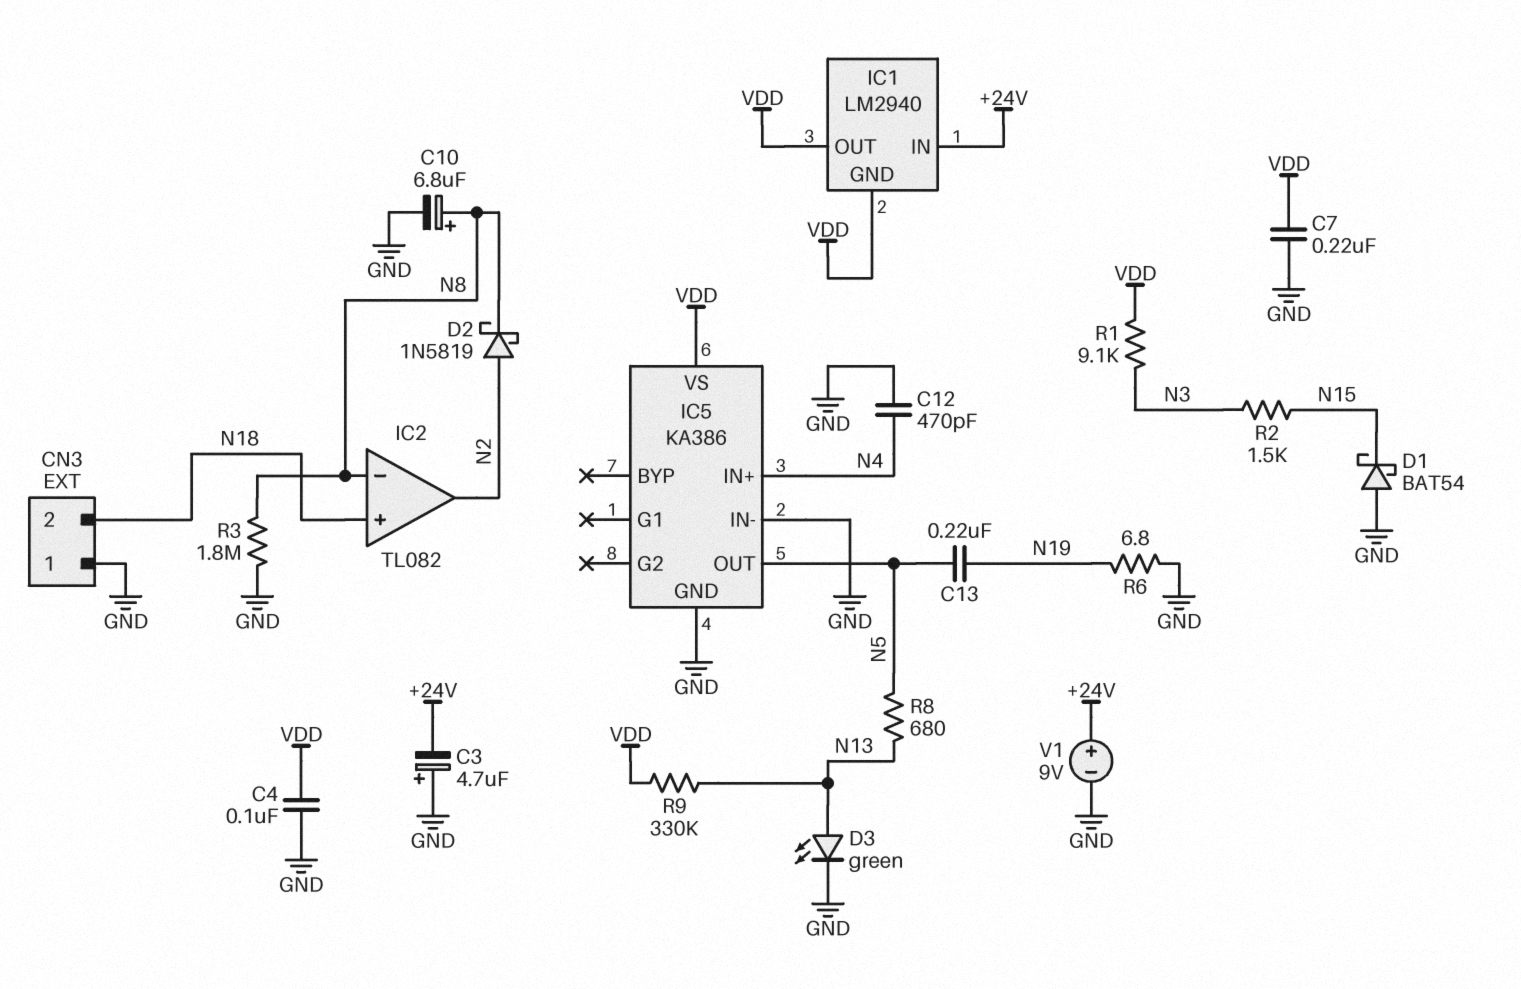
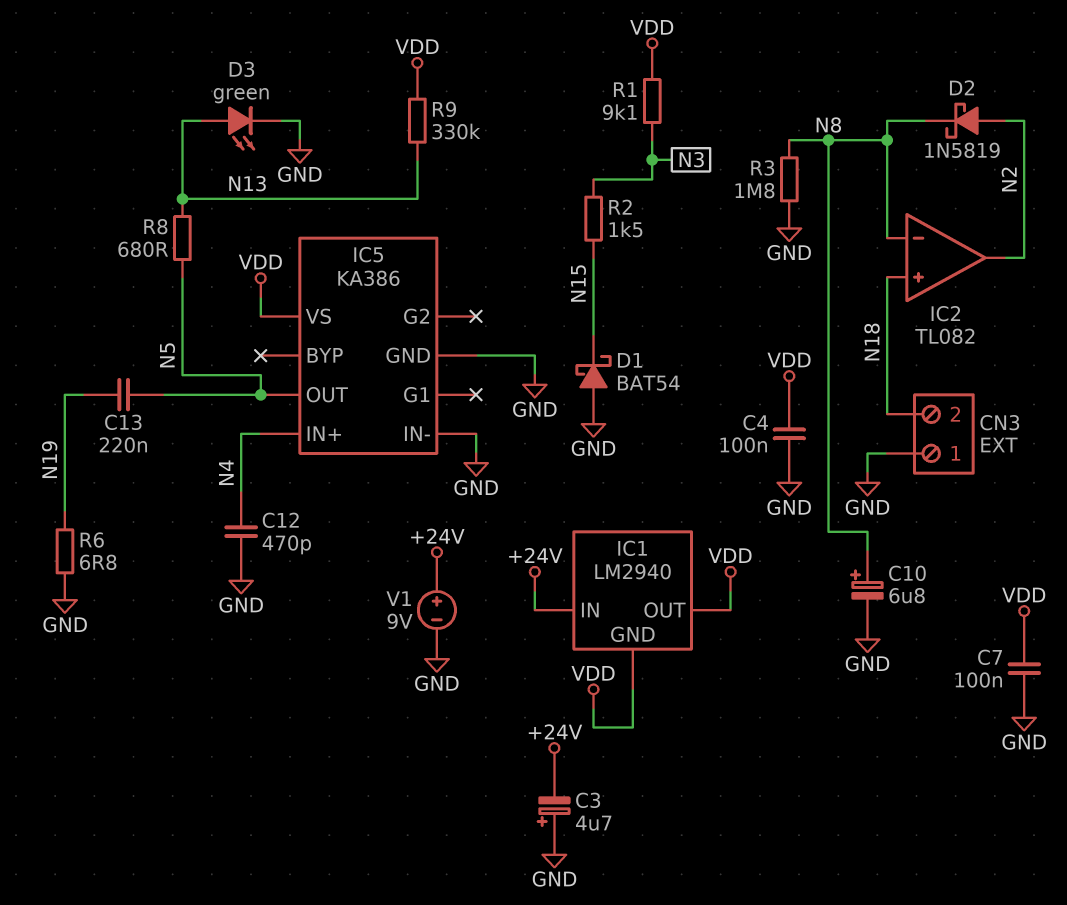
C7: 220nF (GND, VDD) -> 100nF (GND, VDD)

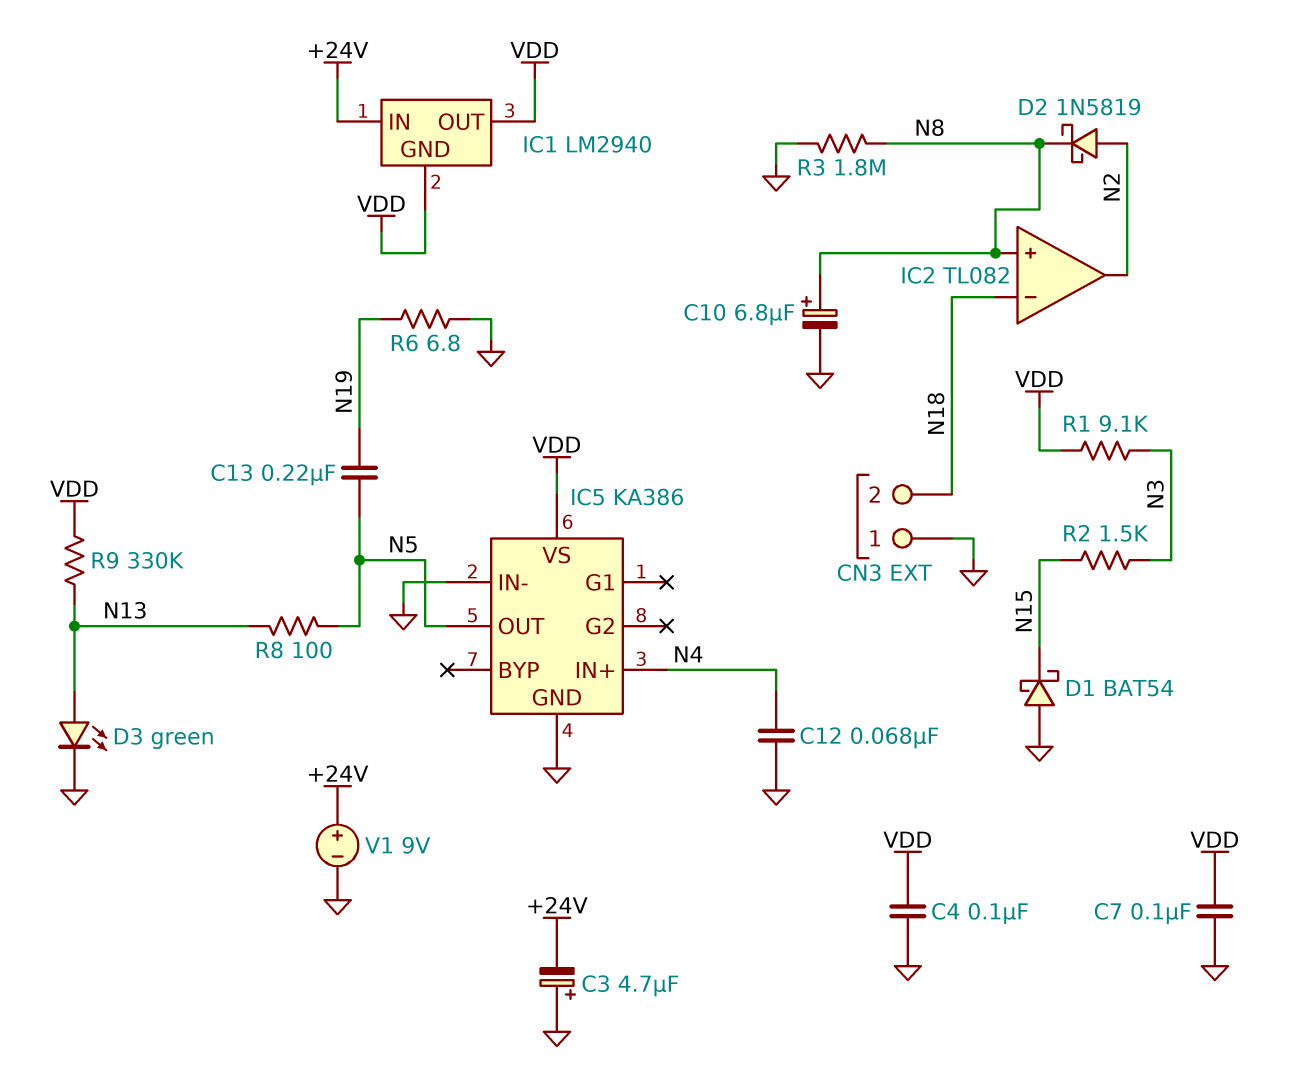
C12: 470pF (GND, N4) -> 68nF (GND, N4)
IC2 pin in+: N18 -> N8
IC2 pin in-: N8 -> N18
R8: 680 (N5, N13) -> 100 (N5, N13)

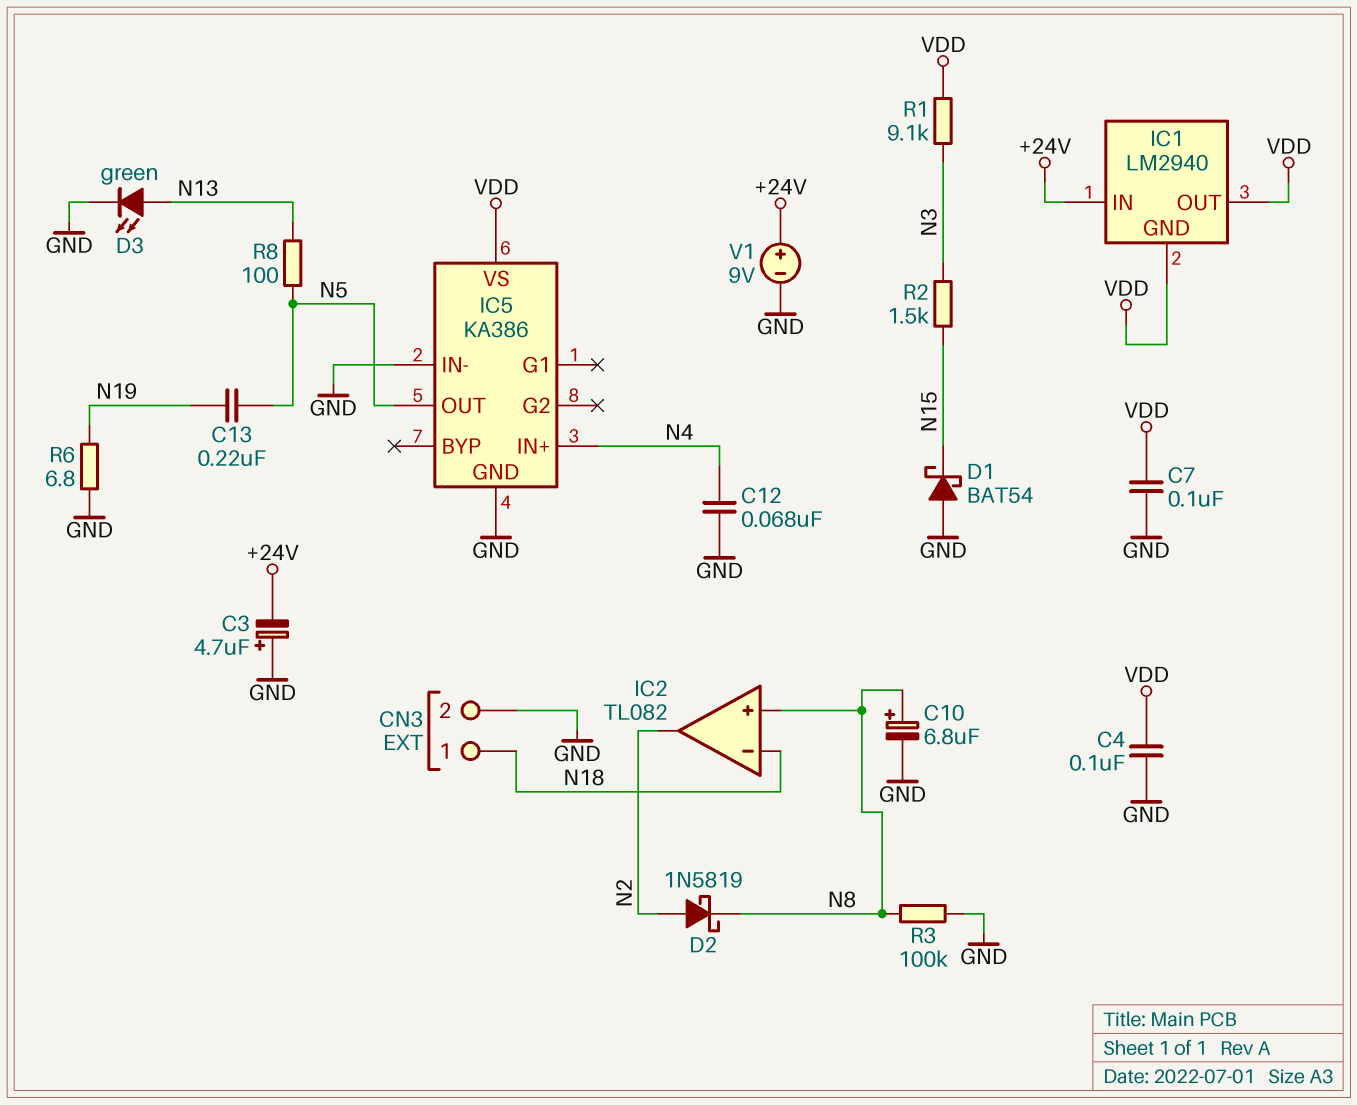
CN3 pin 1: GND -> N18
CN3 pin 2: N18 -> GND
R3: 1.8M (GND, N8) -> 100k (GND, N8)
R9: 330k (N13, VDD) -> none

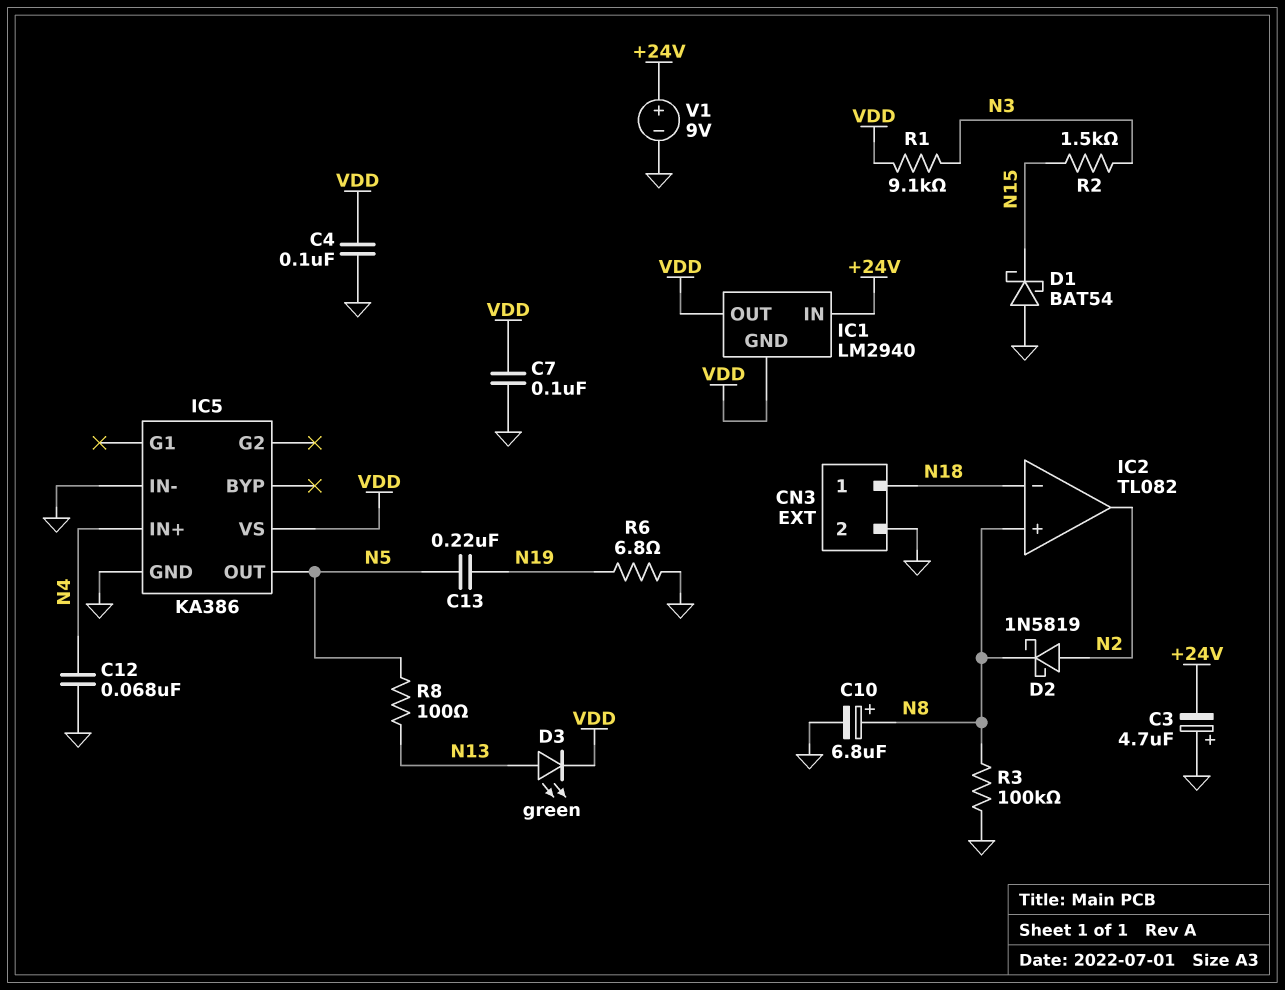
D3: LED green (A N13, K GND) -> LED green (A N13, K VDD)

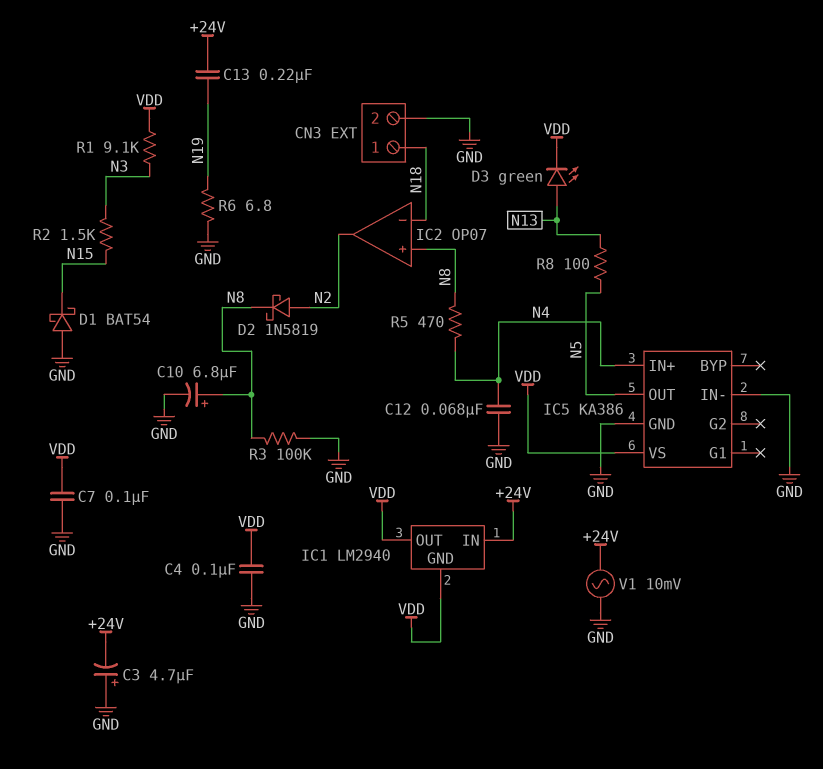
C13: 220nF (N5, N19) -> 220nF (+24V, N19)
IC2: TL082 -> OP07
R5: none -> 470 (N4, N8)
V1: 9V (plus +24V, minus GND) -> AC 10mV (+24V, GND)

